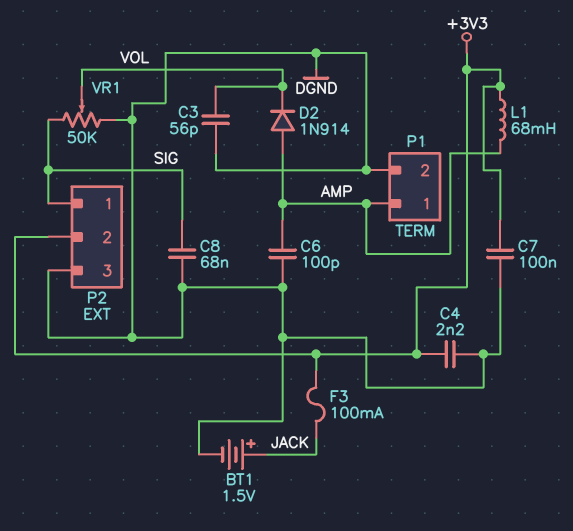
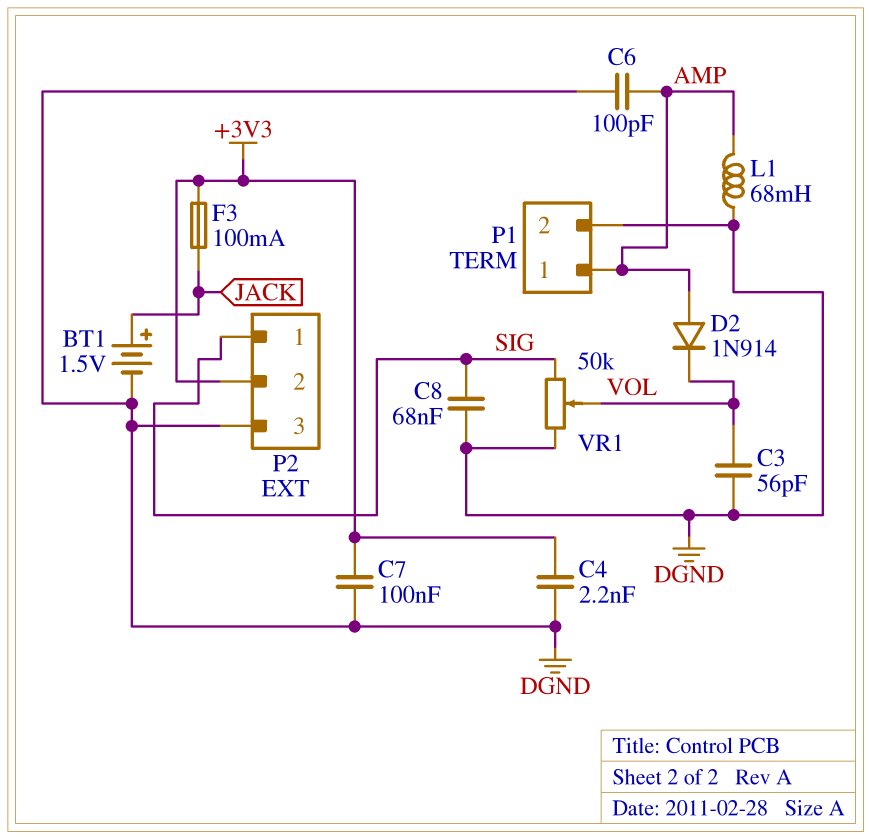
L1: 68mH (+3V3, AMP) -> 68mH (AMP, DGND)

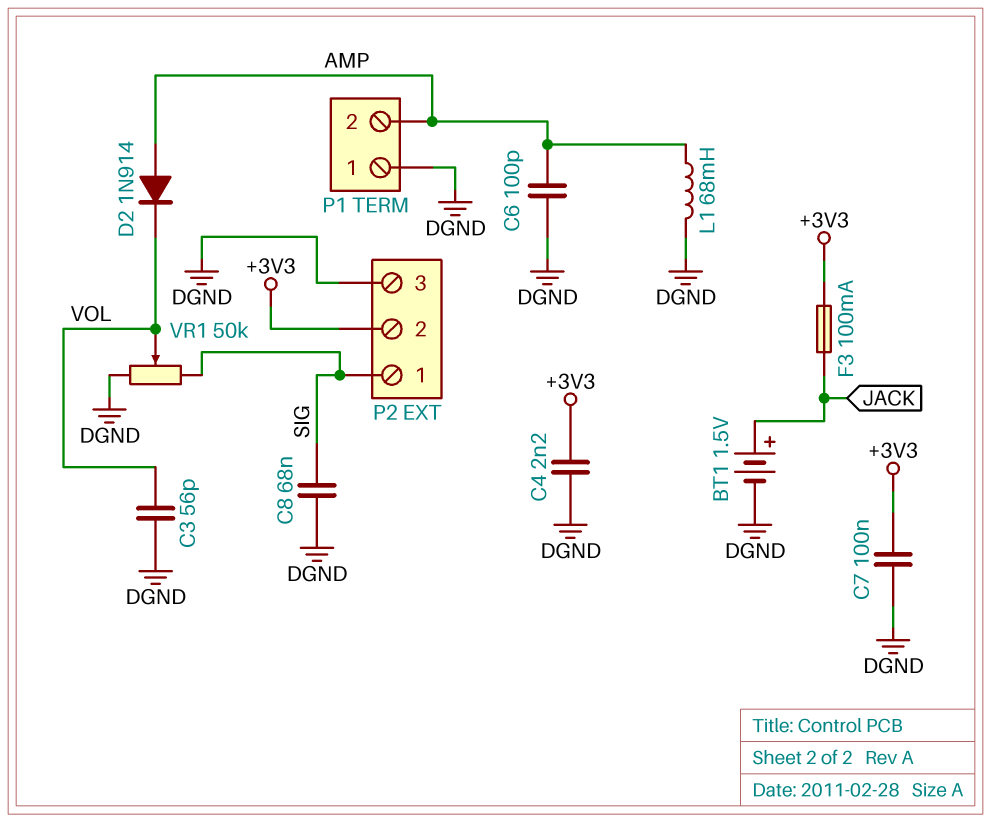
P1 pin 1: AMP -> DGND
P1 pin 2: DGND -> AMP

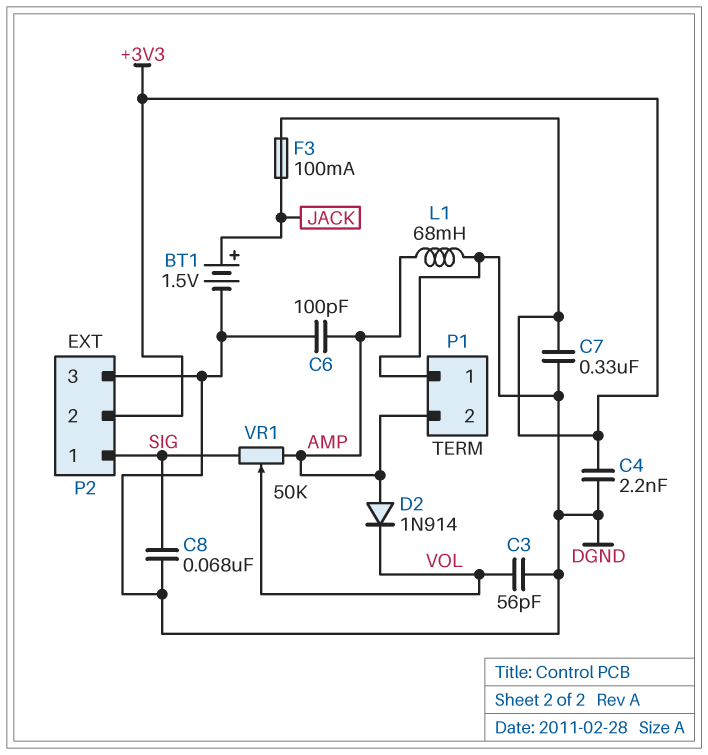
C7: 100nF (+3V3, DGND) -> 330nF (+3V3, DGND)
VR1: 50k (DGND, SIG, wiper VOL) -> 50k (AMP, SIG, wiper VOL)

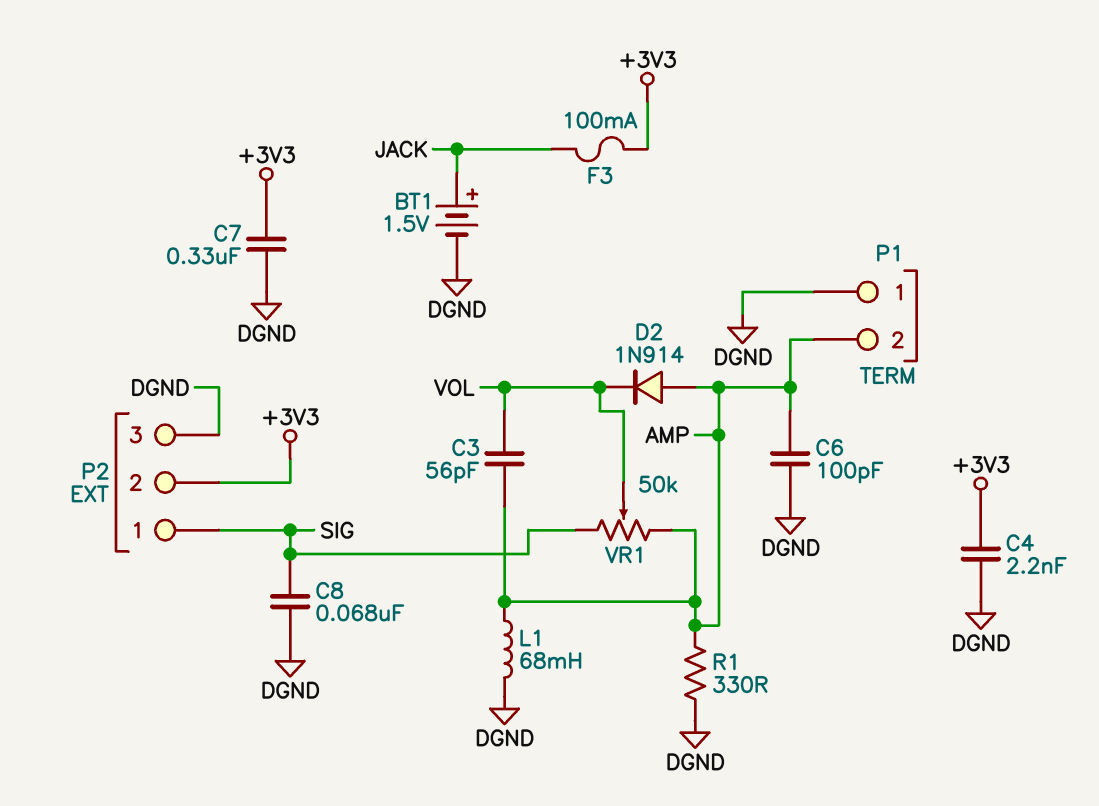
C3: 56pF (DGND, VOL) -> 56pF (AMP, VOL)
R1: none -> 330 (AMP, DGND)

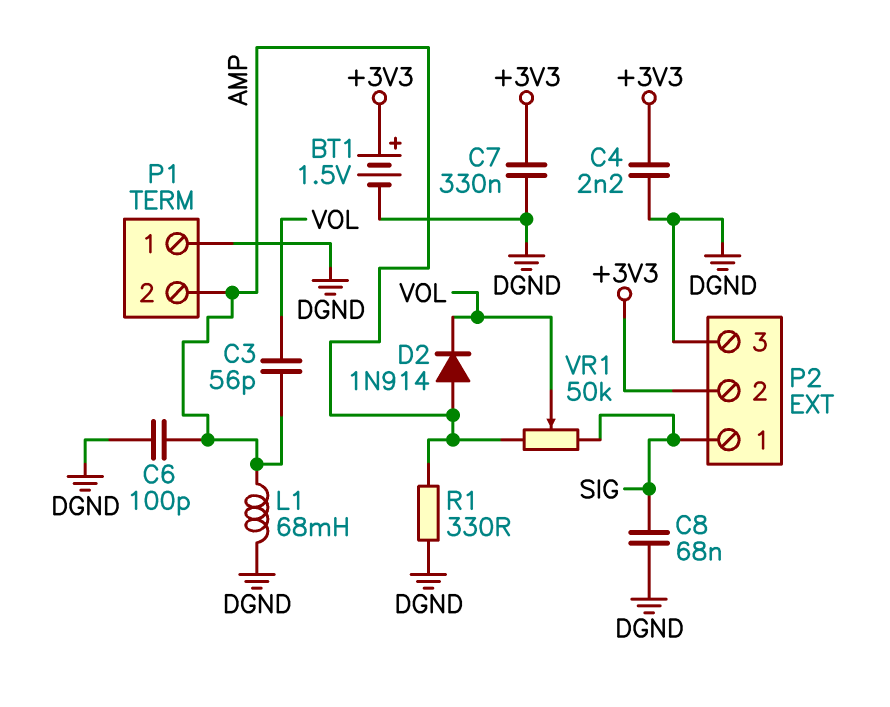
BT1: 1.5V (plus JACK, minus DGND) -> 1.5V (plus +3V3, minus DGND)
F3: 100mA (+3V3, JACK) -> none

